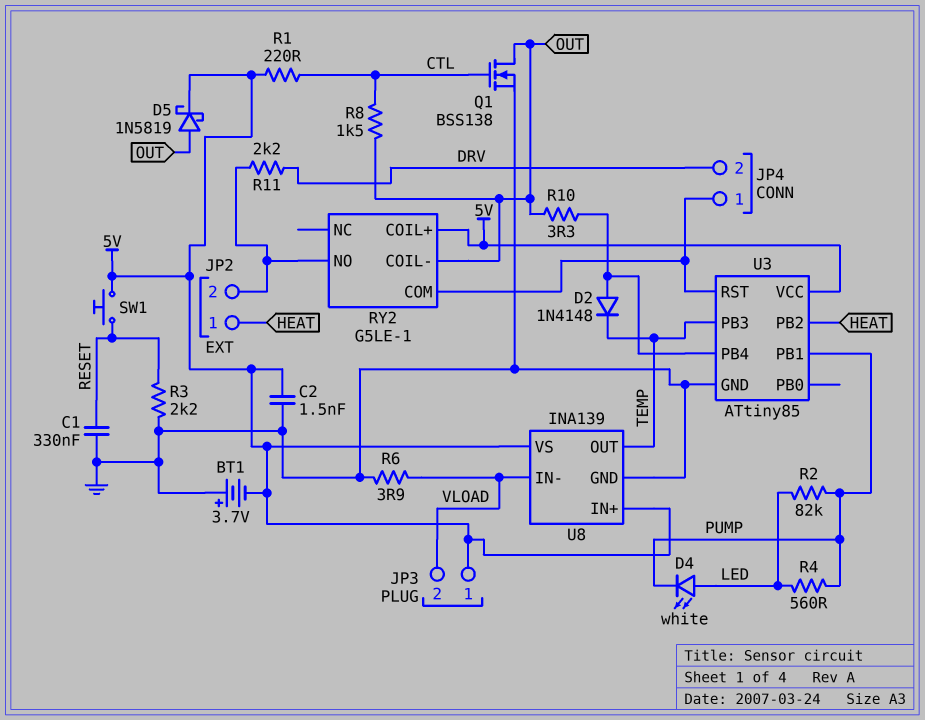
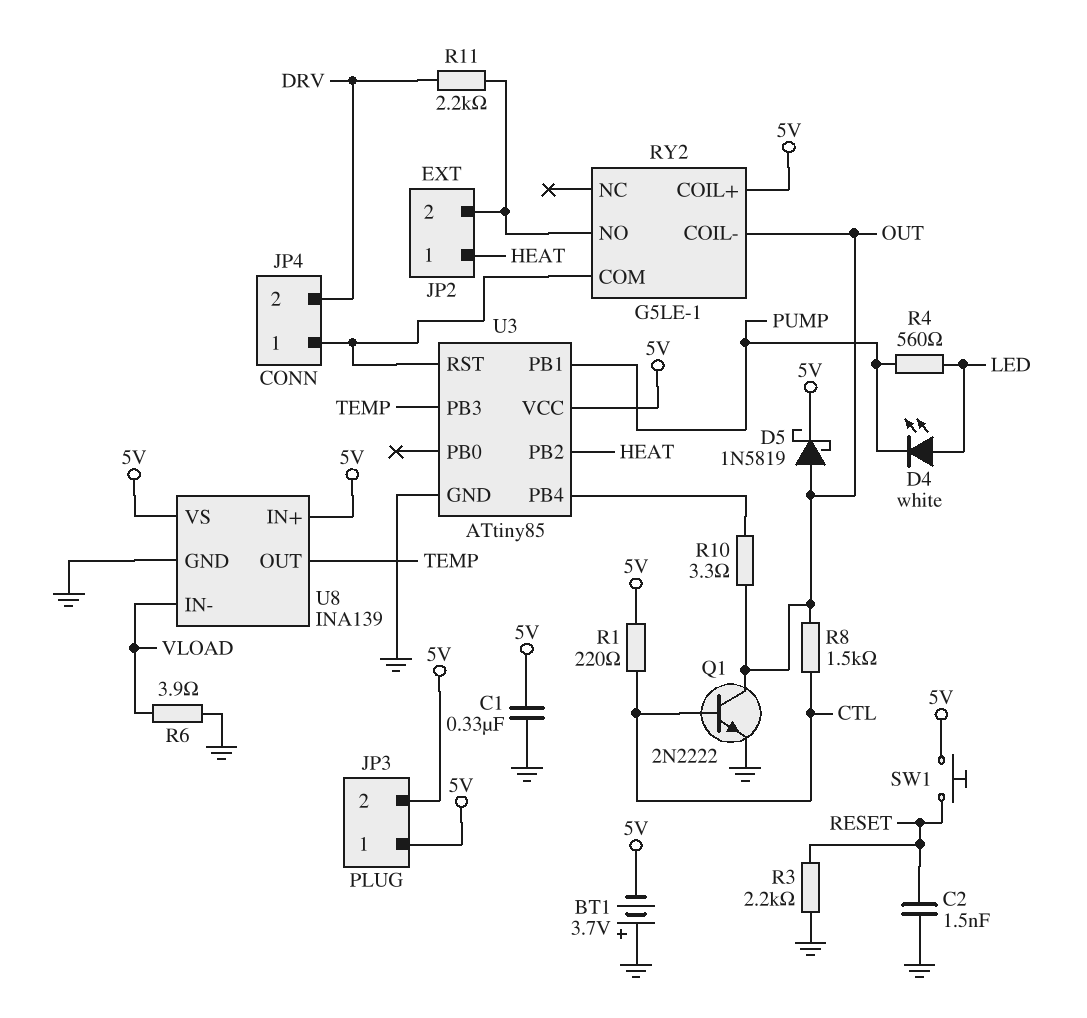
C1: 330nF (GND, RESET) -> 330nF (5V, GND)
C2: 1.5nF (5V, GND) -> 1.5nF (GND, RESET)
D2: diode 1N4148 (A U3/PB4, K TEMP) -> none
JP3 pin 2: VLOAD -> 5V
Q1: NMOS BSS138 (G CTL, D OUT, S GND) -> NPN 2N2222 (B CTL, C OUT, E GND)
R2: 82k (LED, PUMP) -> none

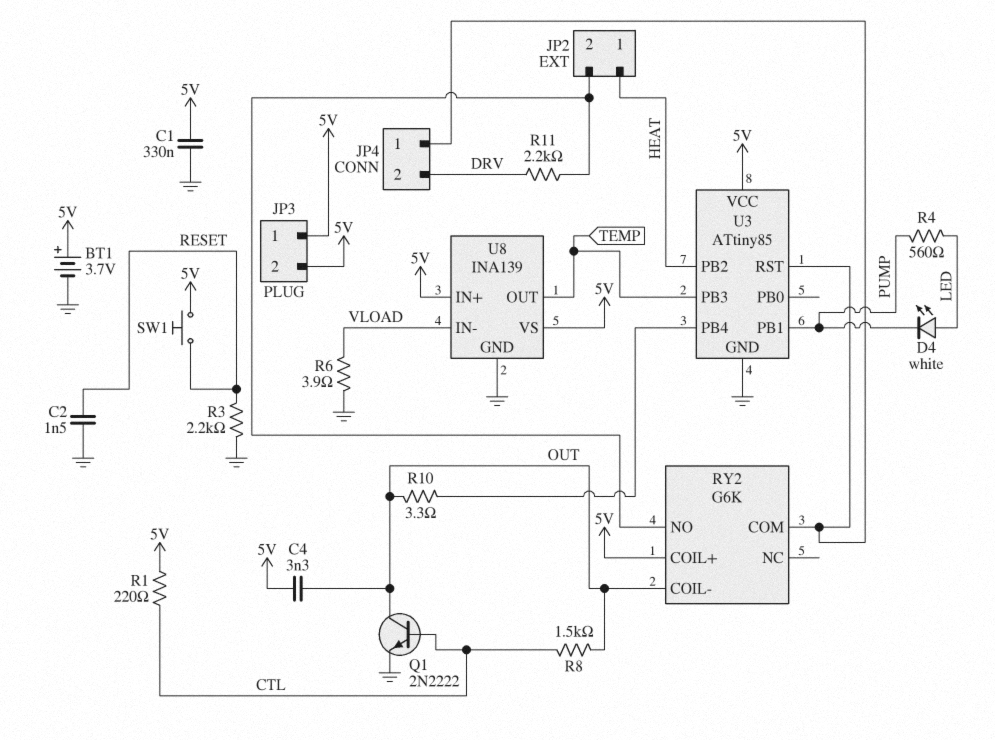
BT1: 3.7V (plus GND, minus 5V) -> 3.7V (plus 5V, minus GND)
C4: none -> 3.3nF (5V, OUT)
D5: schottky 1N5819 (A OUT, K 5V) -> none
RY2: G5LE-1 -> G6K

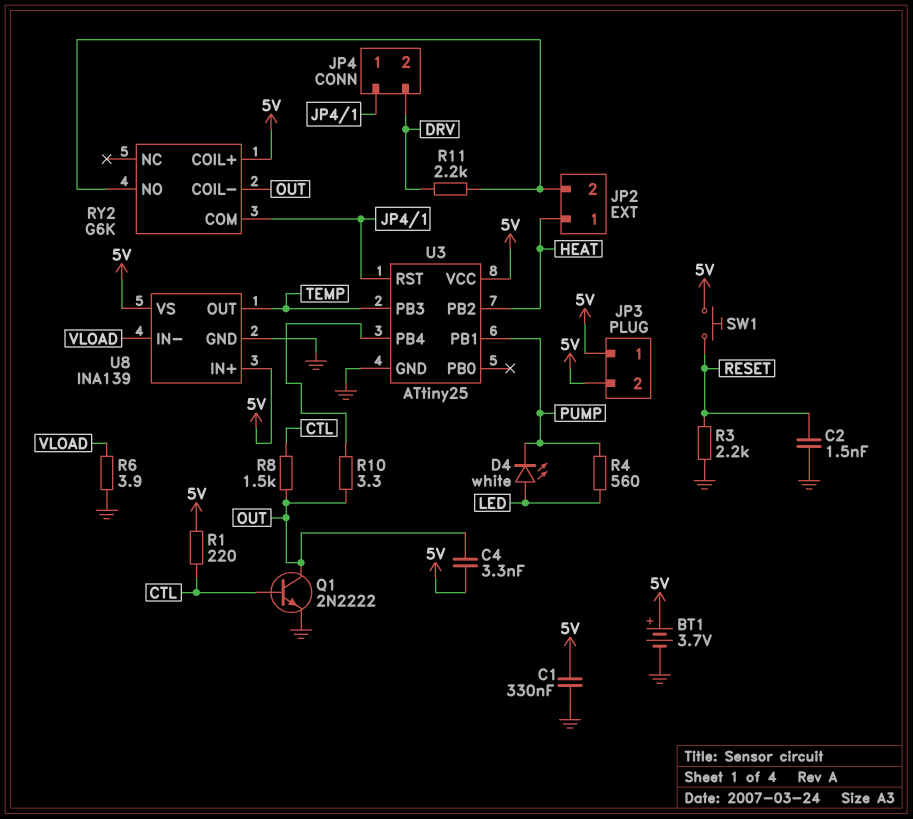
U3: ATtiny85 -> ATtiny25

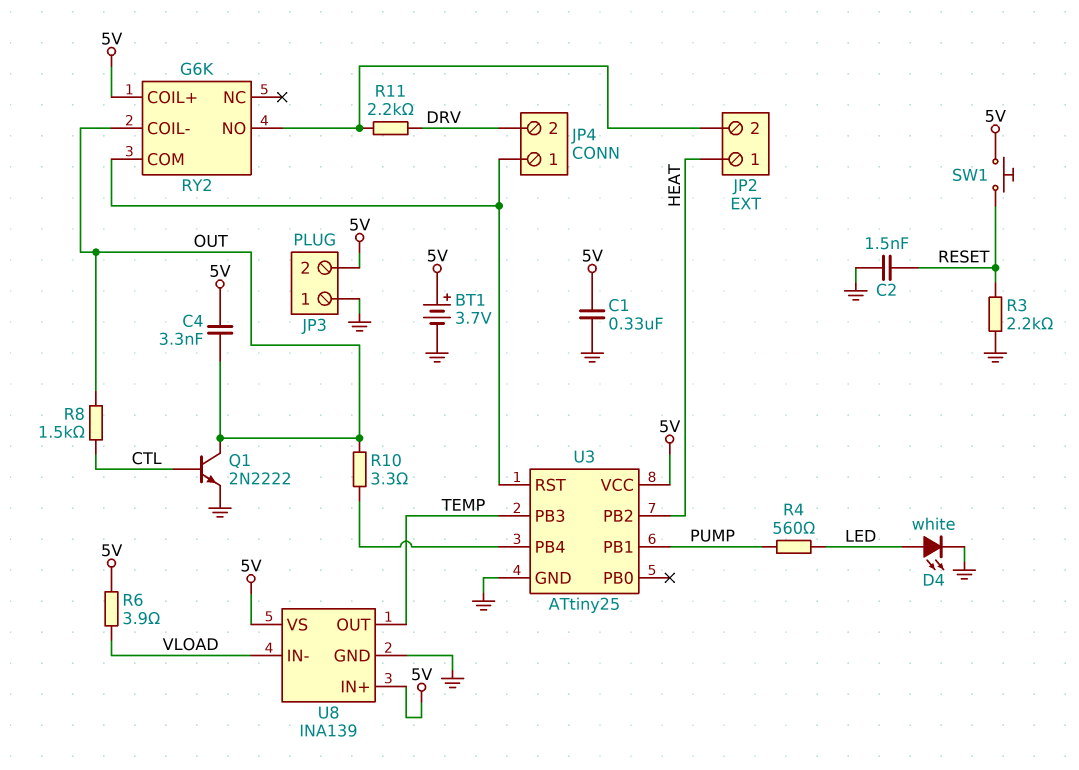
D4: LED white (A LED, K PUMP) -> LED white (A LED, K GND)
JP3 pin 1: 5V -> GND
R1: 220 (5V, CTL) -> none
R6: 3.9 (GND, VLOAD) -> 3.9 (5V, VLOAD)

